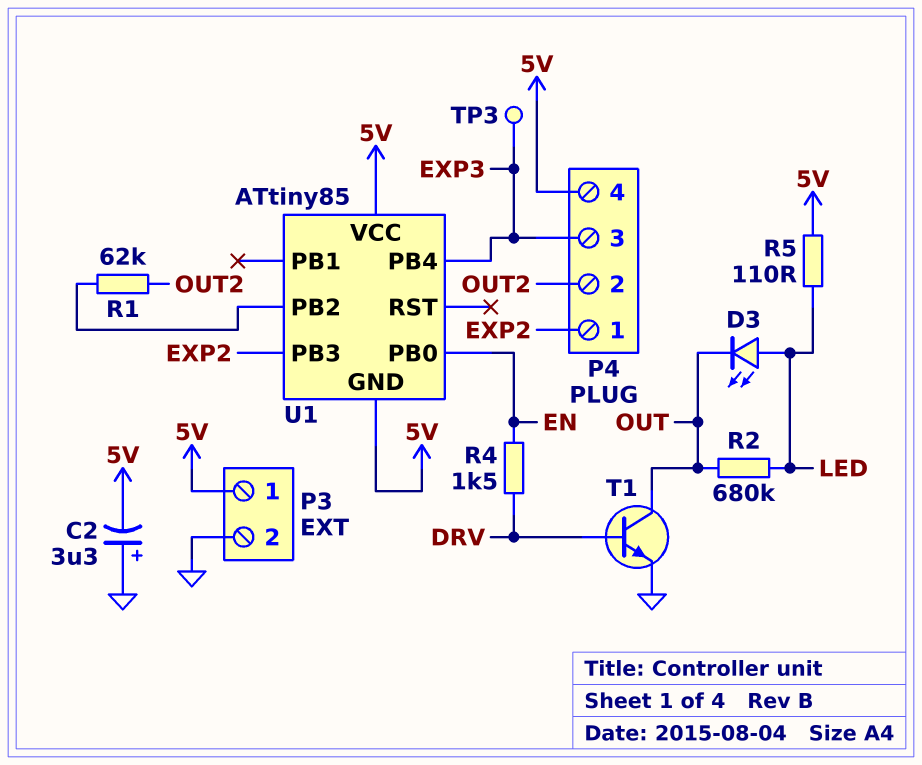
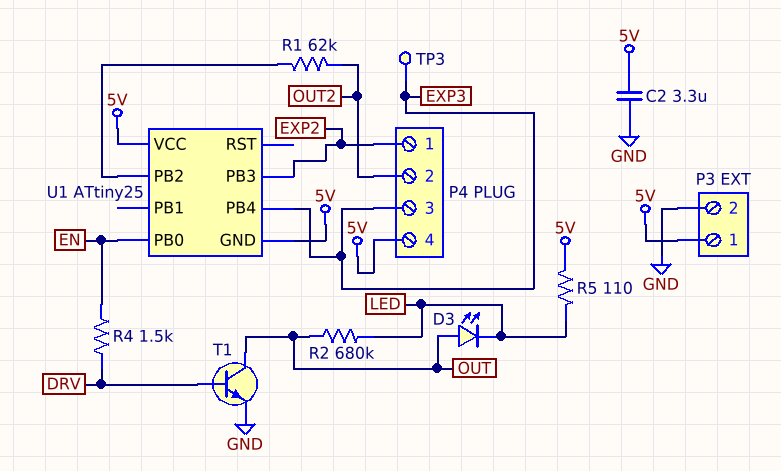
C2: 3.3uF (plus GND, minus 5V) -> 3.3uF (5V, GND)
D3: LED (A LED, K OUT) -> LED (A OUT, K LED)
U1: ATtiny85 -> ATtiny25

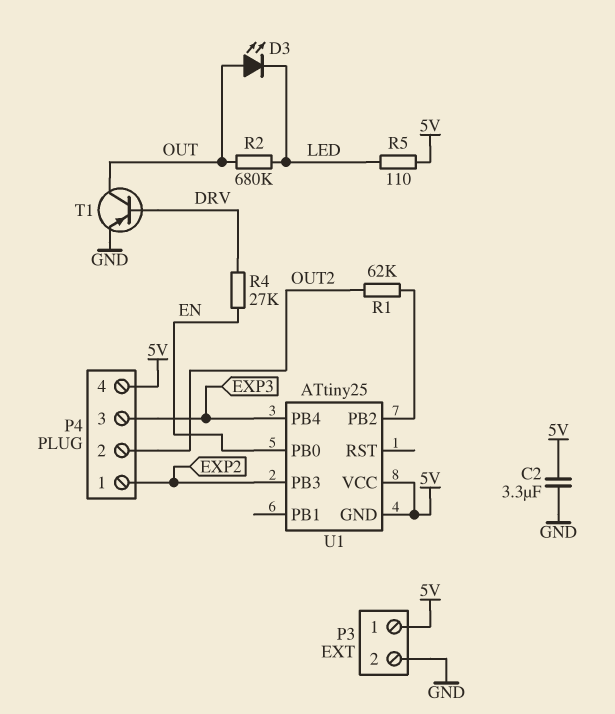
R4: 1.5k (DRV, EN) -> 27k (DRV, EN)
T1: NPN (B DRV, C OUT, E GND) -> PNP (B DRV, C OUT, E GND)
TP3: test point (EXP3) -> none

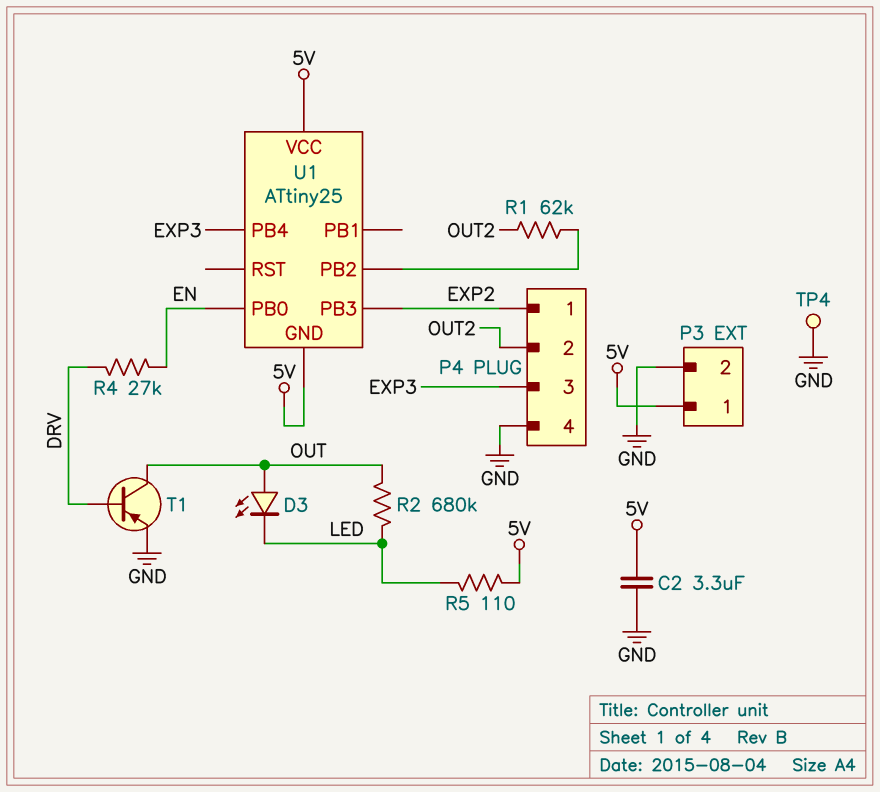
P4 pin 4: 5V -> GND
TP4: none -> test point (GND)

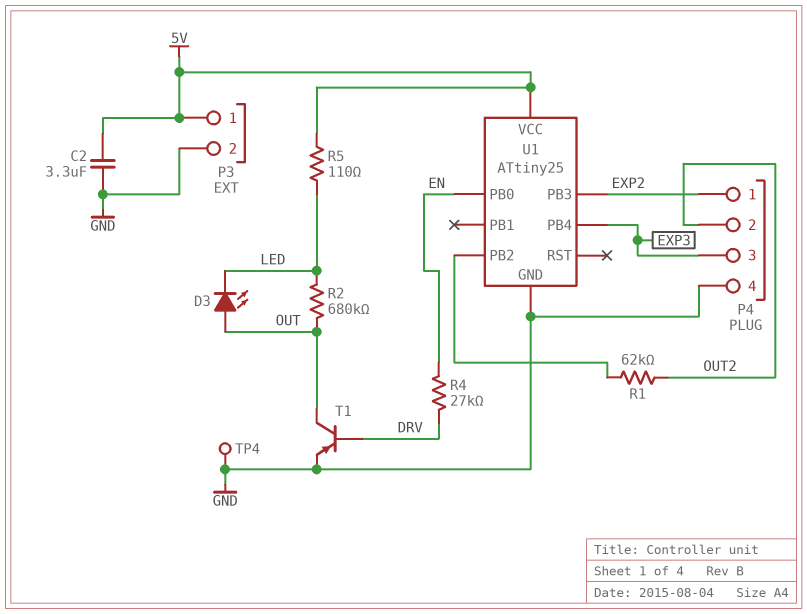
U1 pin GND: 5V -> GND

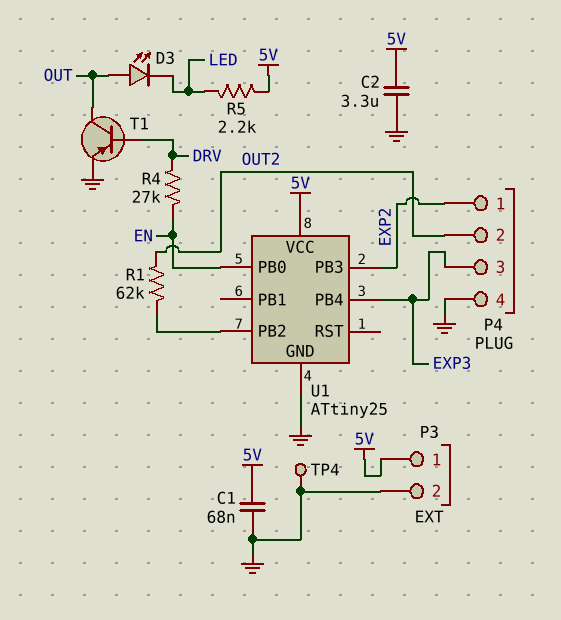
C1: none -> 68nF (5V, GND)
R2: 680k (LED, OUT) -> none
R5: 110 (5V, LED) -> 2.2k (5V, LED)

